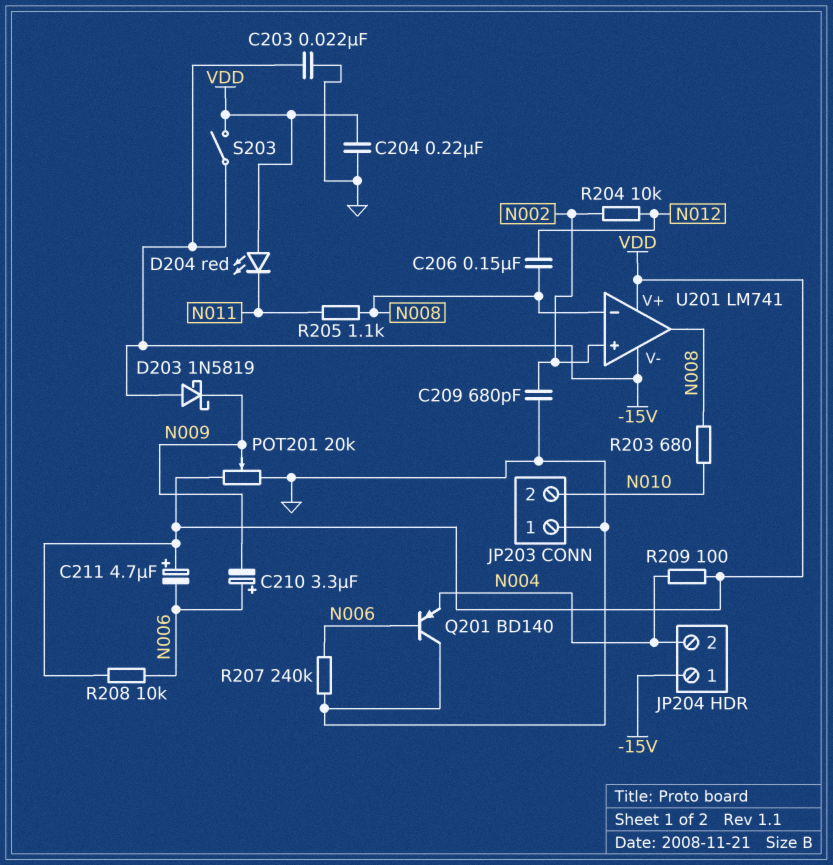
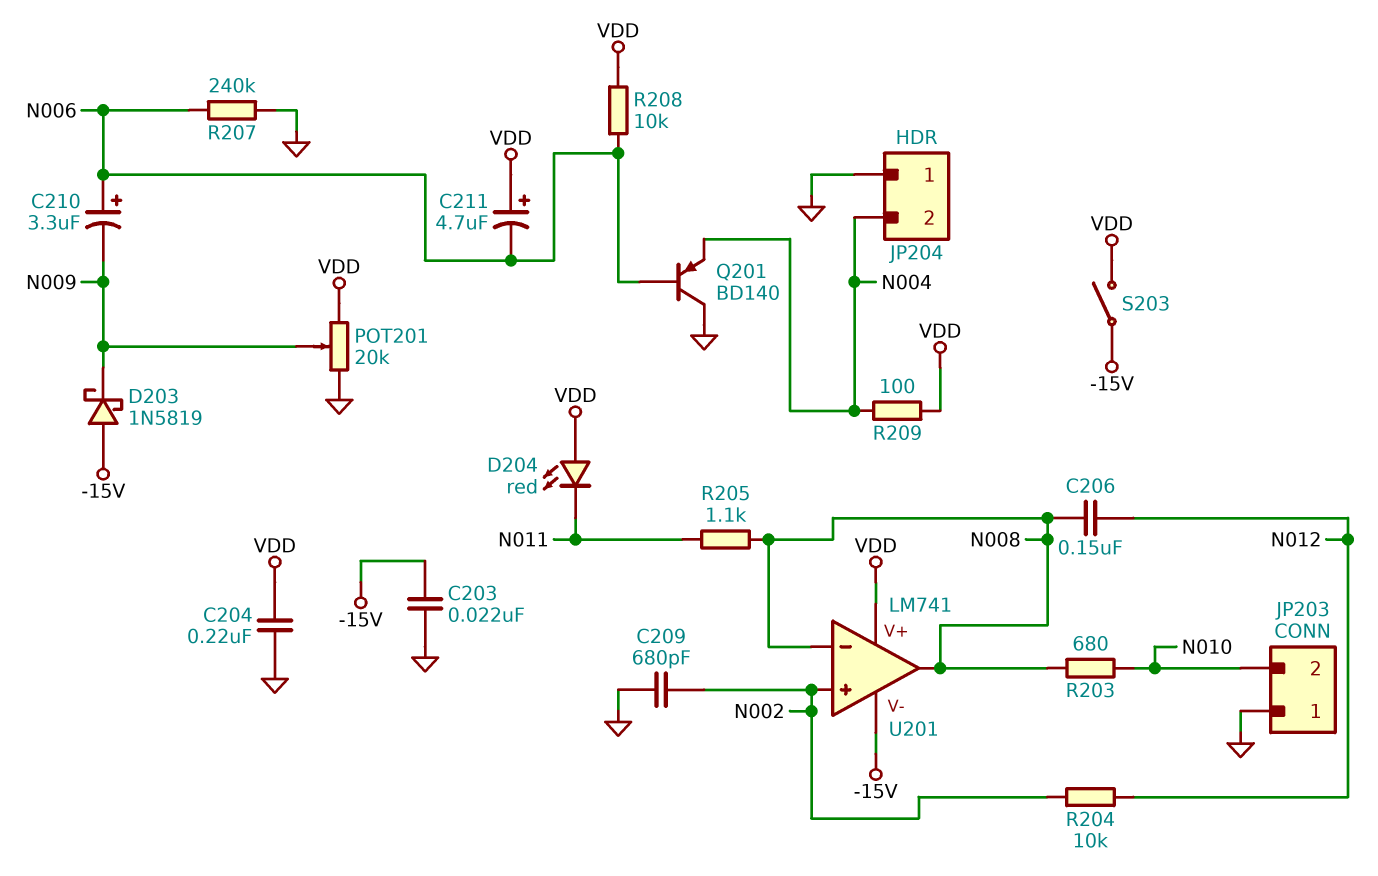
JP204 pin 1: -15V -> GND

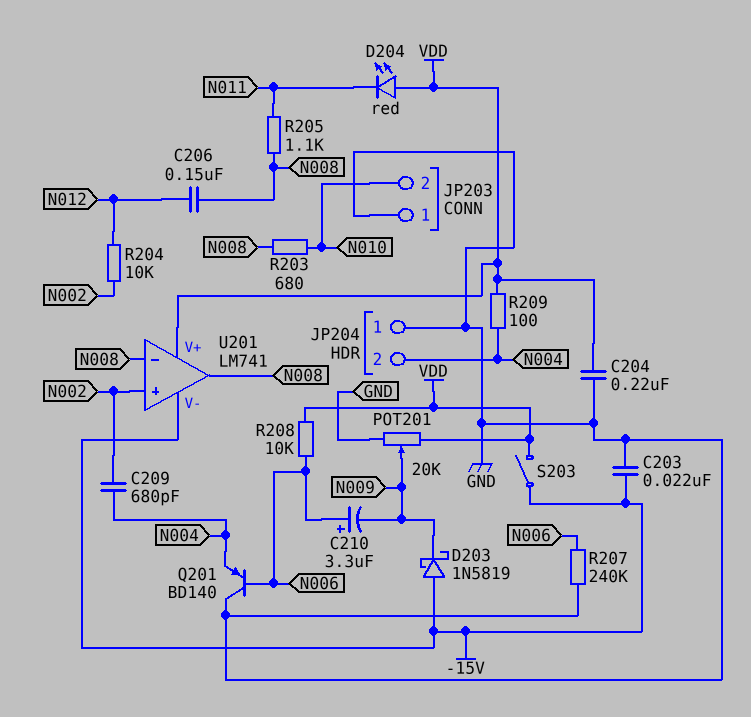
C209: 680pF (GND, N002) -> 680pF (N002, N004)
C211: 4.7uF (plus VDD, minus N006) -> none

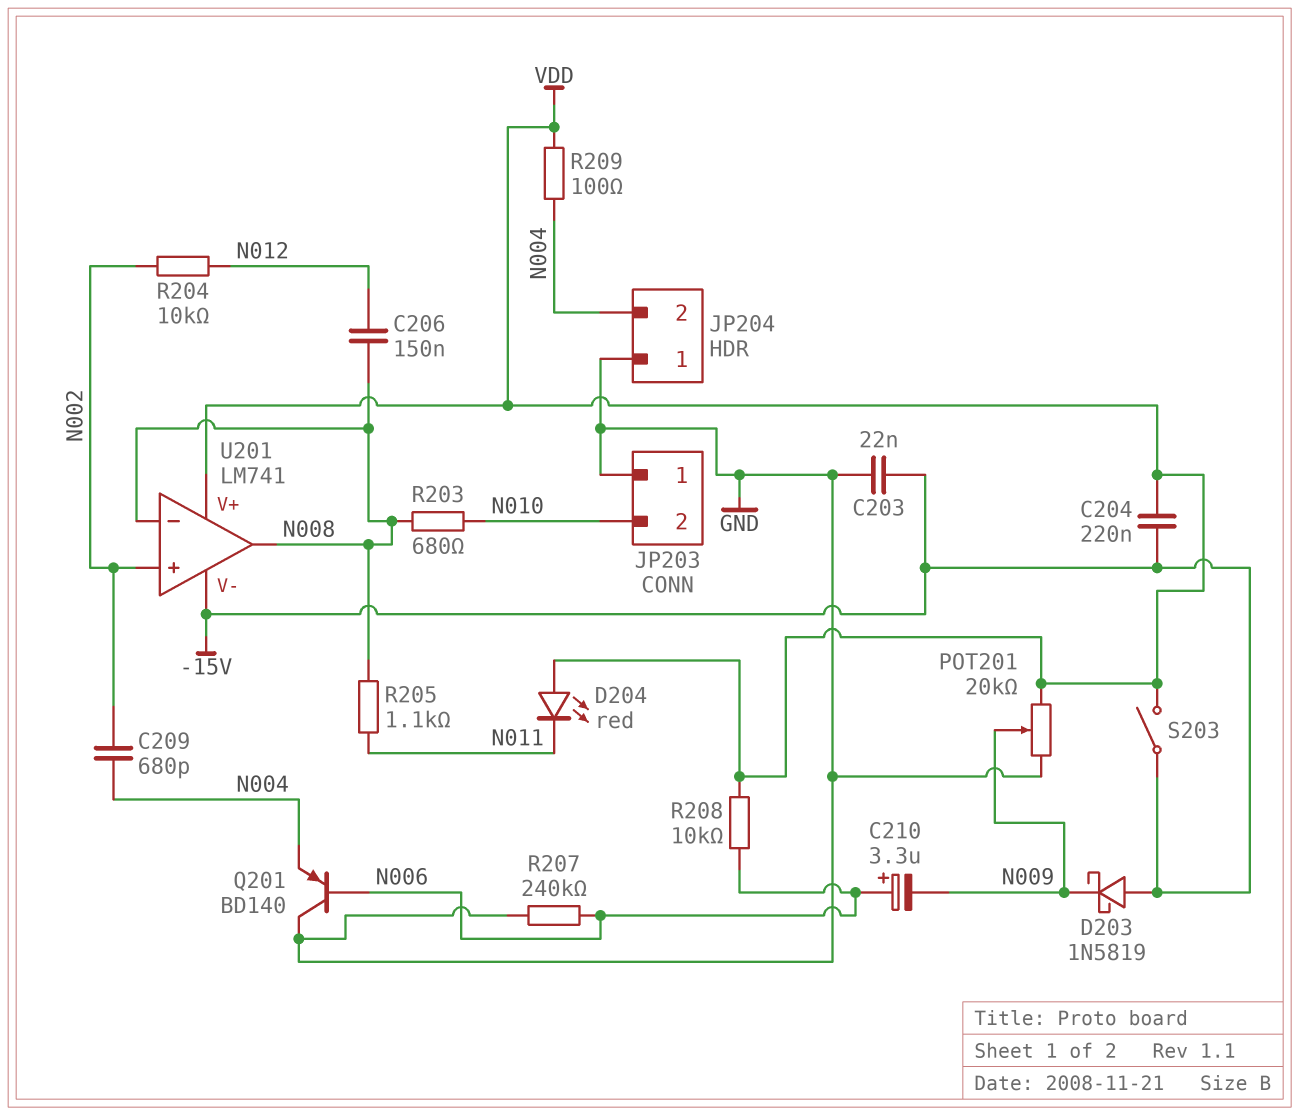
C204: 220nF (GND, VDD) -> 220nF (-15V, VDD)

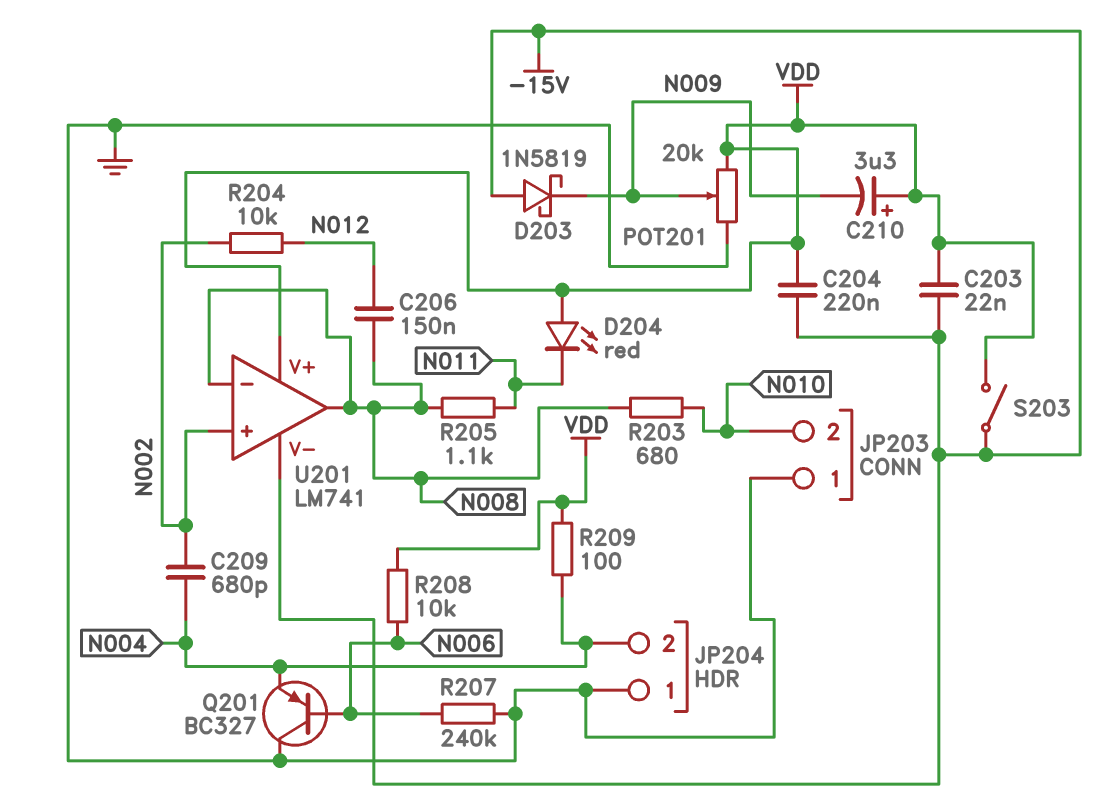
C203: 22nF (-15V, GND) -> 22nF (-15V, VDD)
C210: 3.3uF (plus N006, minus N009) -> 3.3uF (plus VDD, minus N009)
Q201: PNP BD140 (B N006, C GND, E N004) -> PNP BC327 (B N006, C GND, E N004)

